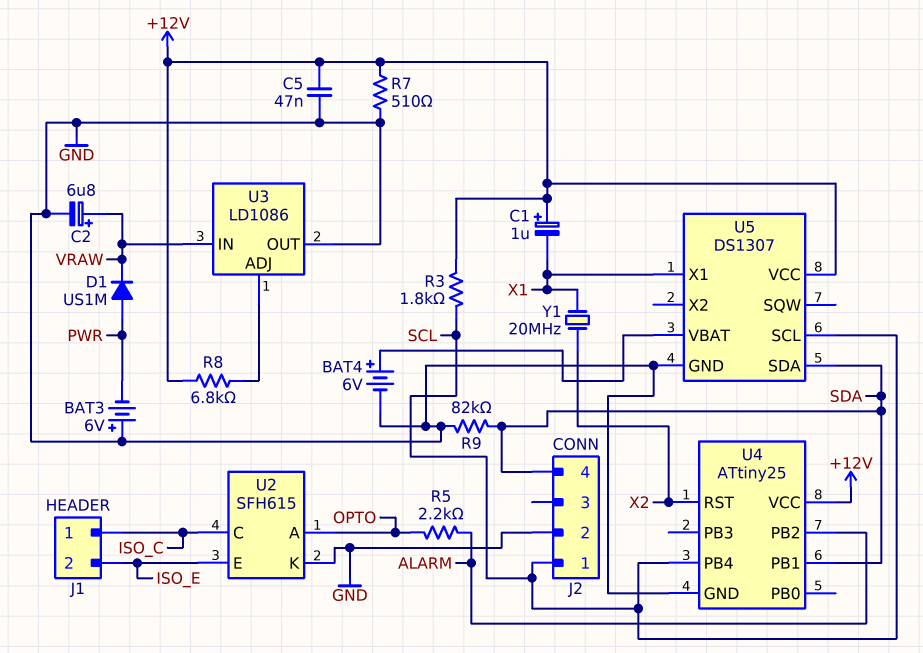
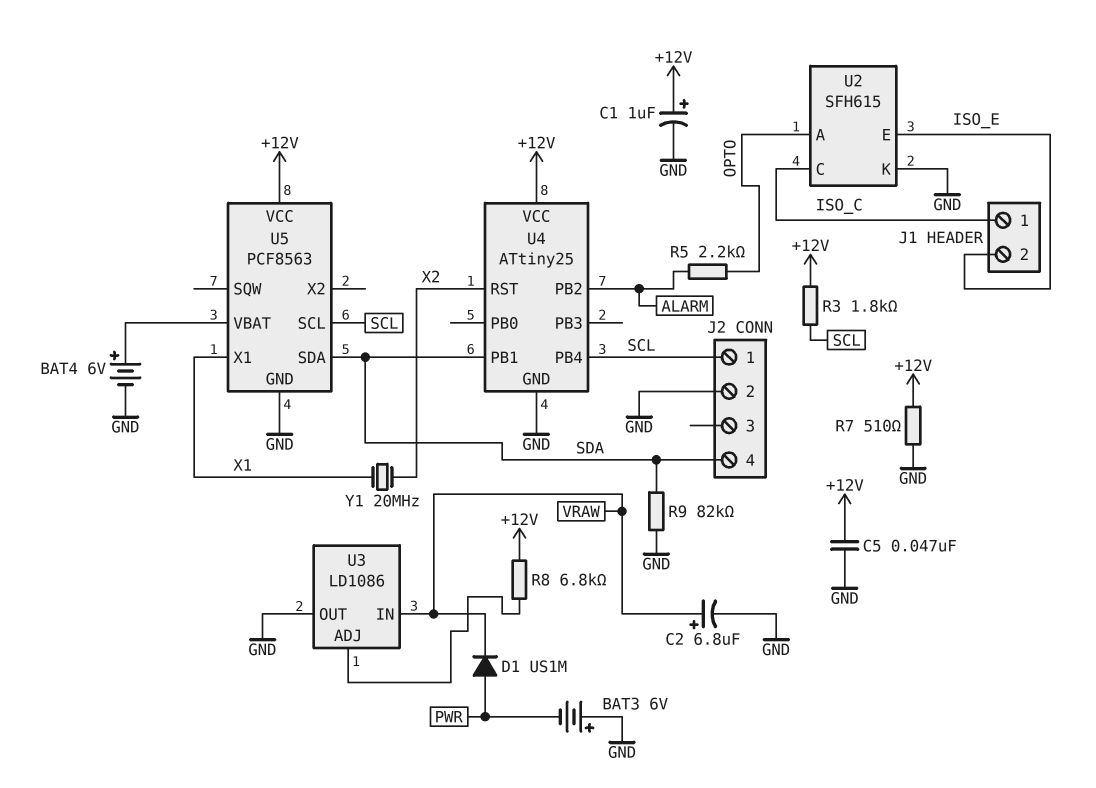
C1: 1uF (plus +12V, minus X1) -> 1uF (plus +12V, minus GND)
U5: DS1307 -> PCF8563

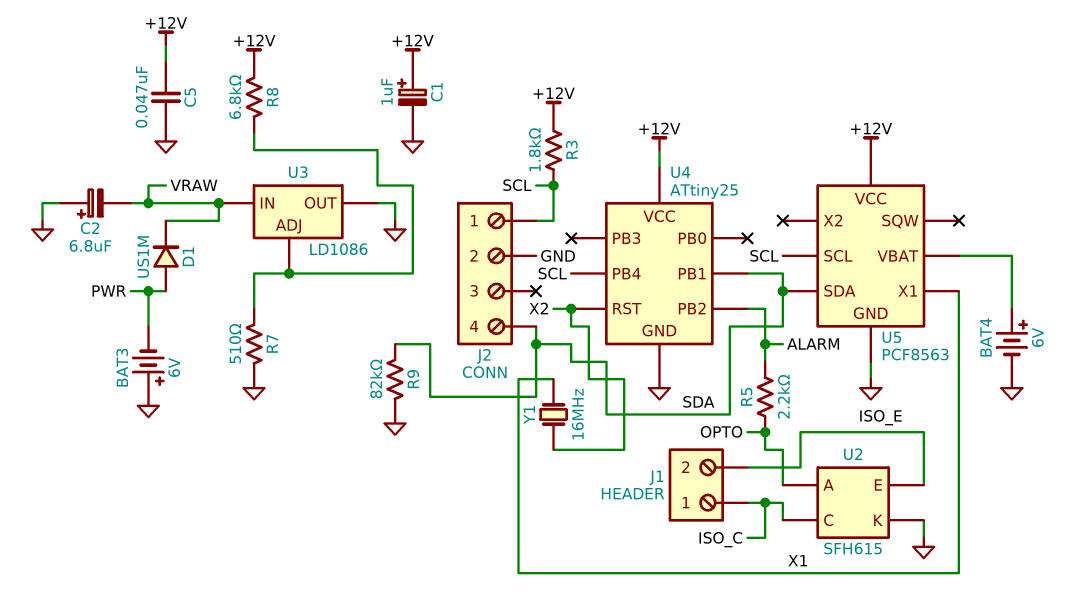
C2: 6.8uF (plus VRAW, minus GND) -> 6.8uF (plus GND, minus VRAW)
R7: 510 (+12V, GND) -> 510 (GND, U3/ADJ)
Y1: 20MHz (X1, X2) -> 16MHz (X1, X2)

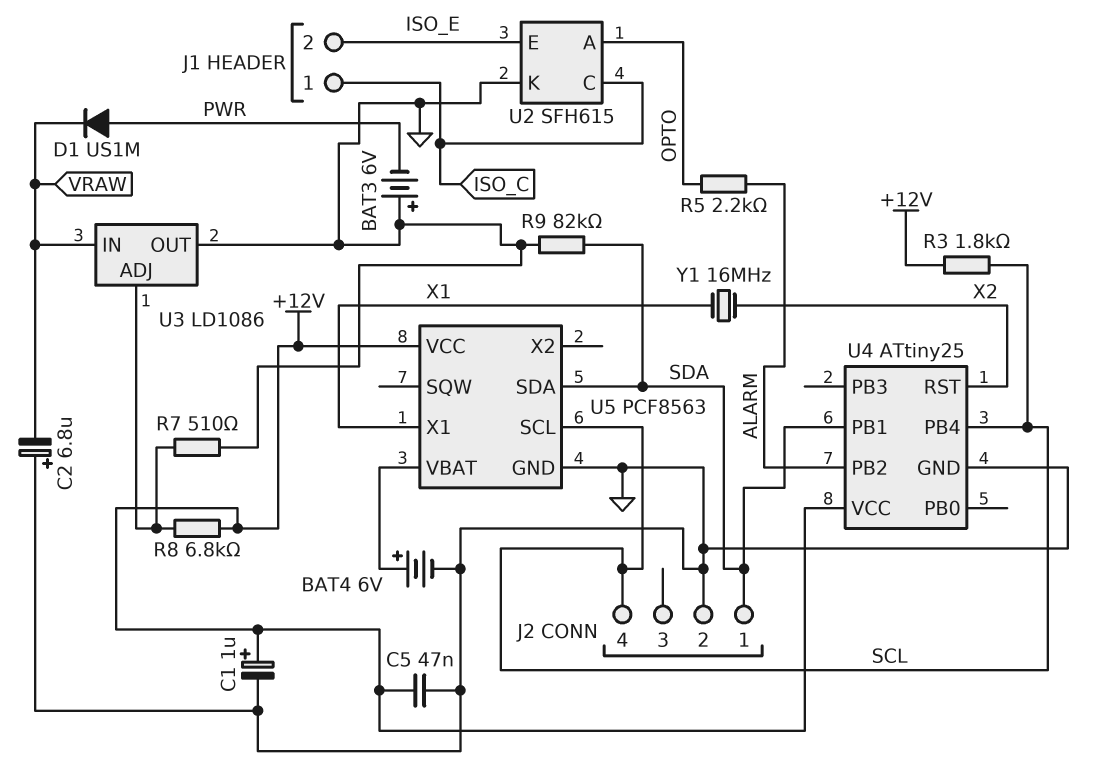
J2 pin 1: SCL -> SDA
J2 pin 4: SDA -> SCL

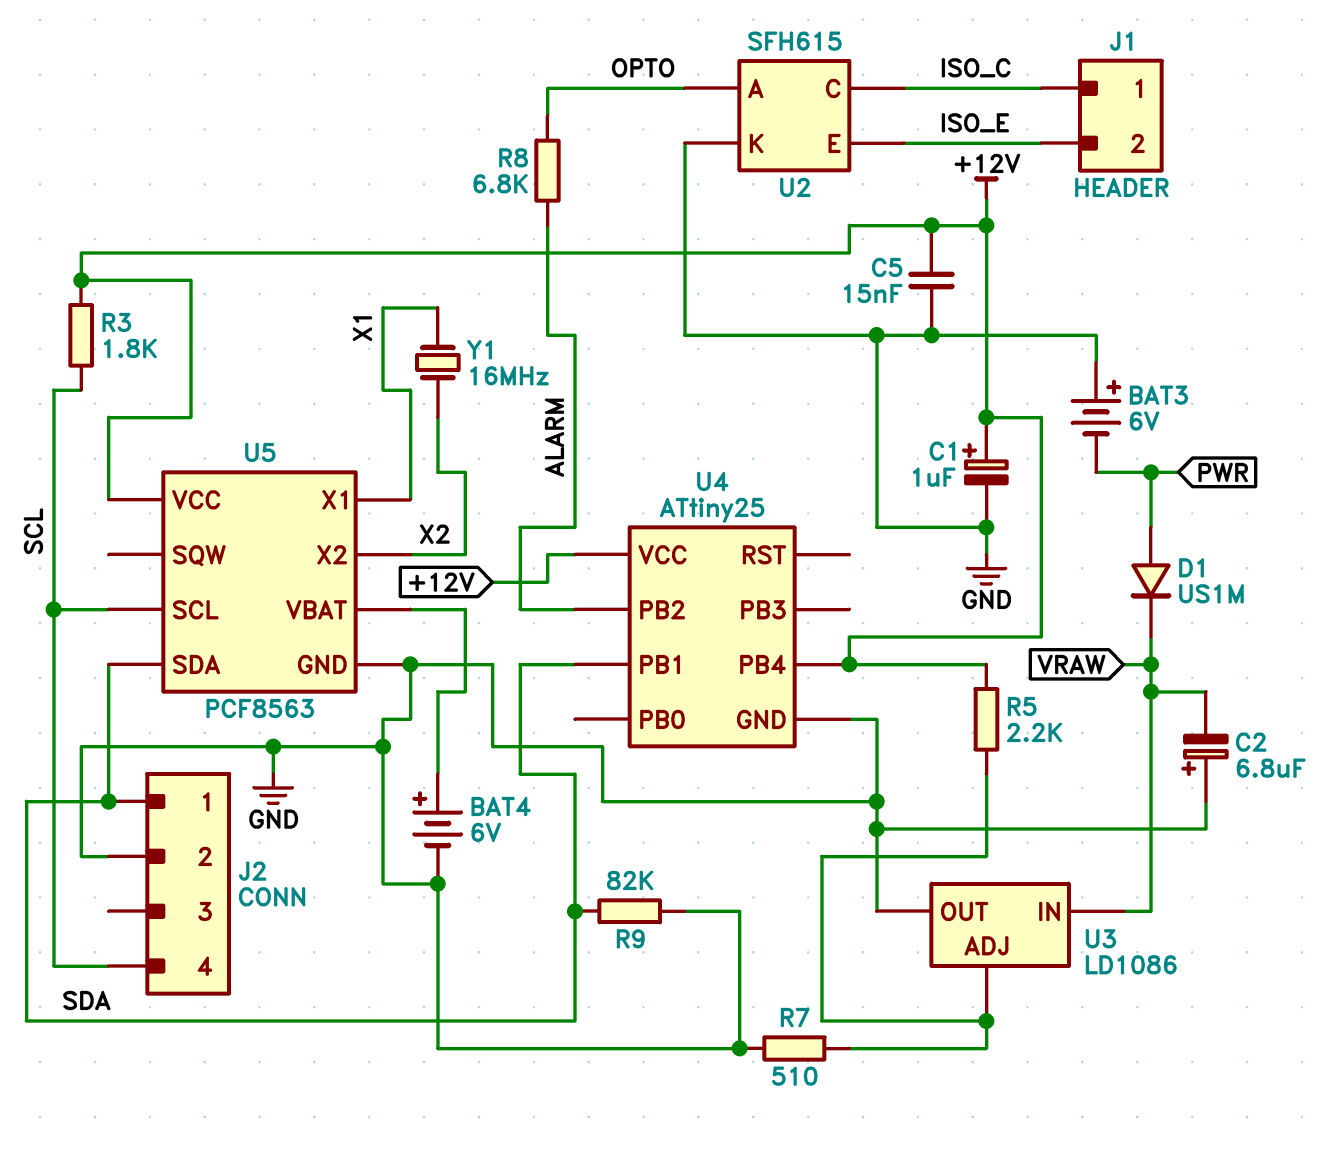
C5: 47nF (+12V, GND) -> 15nF (+12V, GND)
R5: 2.2k (ALARM, OPTO) -> 2.2k (+12V, U3/ADJ)
R8: 6.8k (+12V, U3/ADJ) -> 6.8k (ALARM, OPTO)
U4 pin PB4: SCL -> +12V
U4 pin RST: X2 -> none
U5 pin X2: none -> X2

